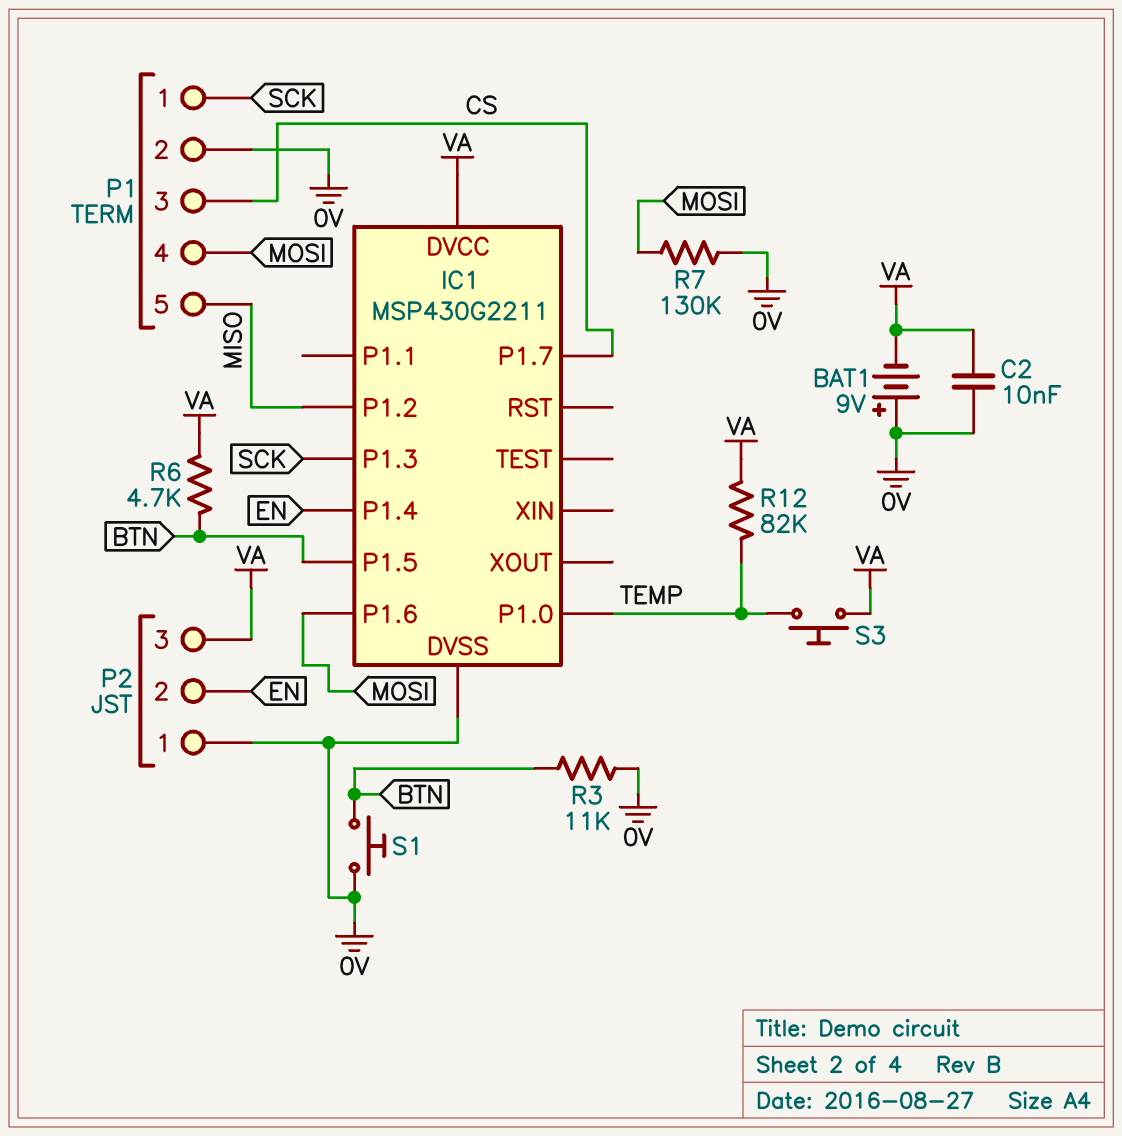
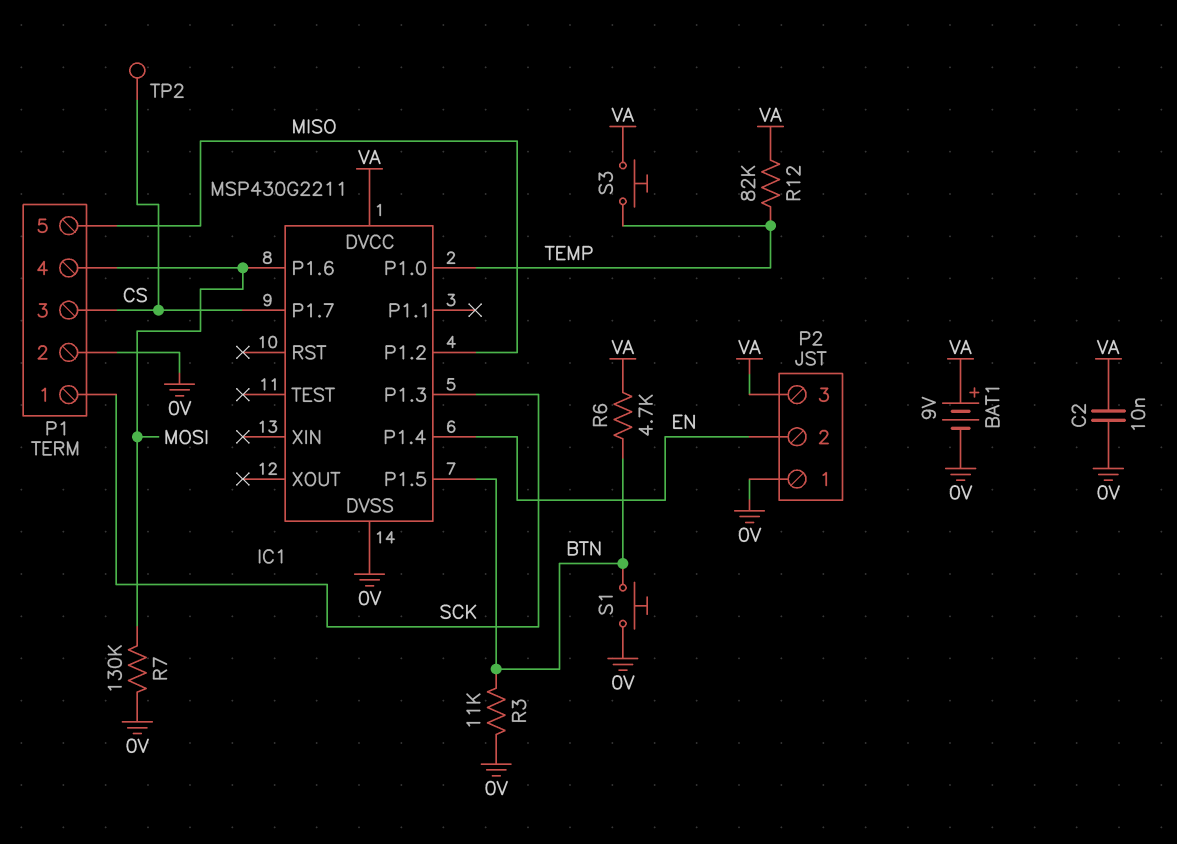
BAT1: 9V (plus 0V, minus VA) -> 9V (plus VA, minus 0V)
TP2: none -> test point (CS)

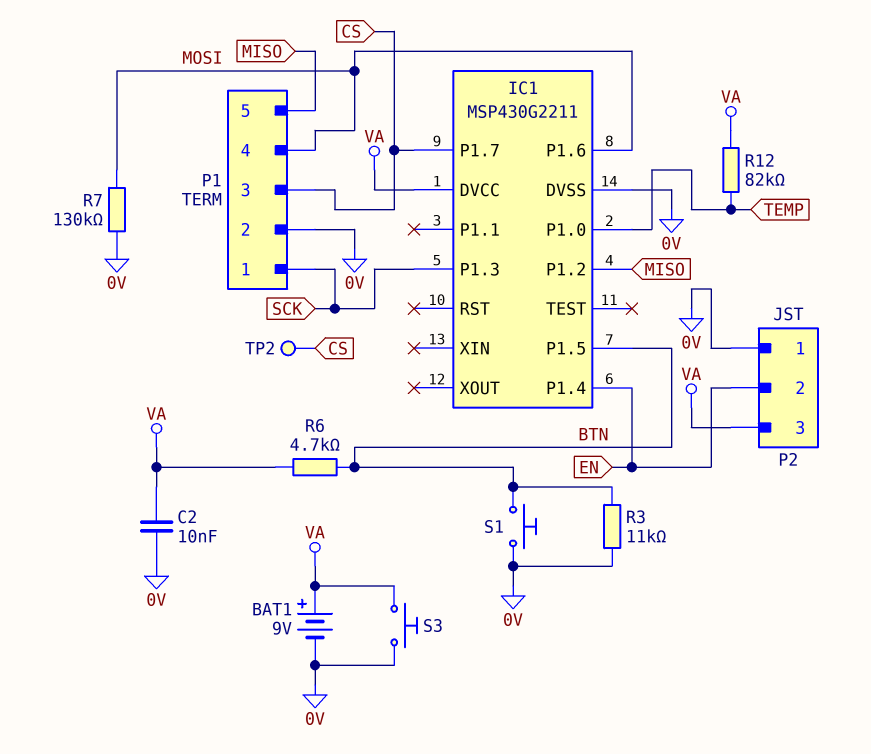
S3: button (TEMP, VA) -> button (0V, VA)

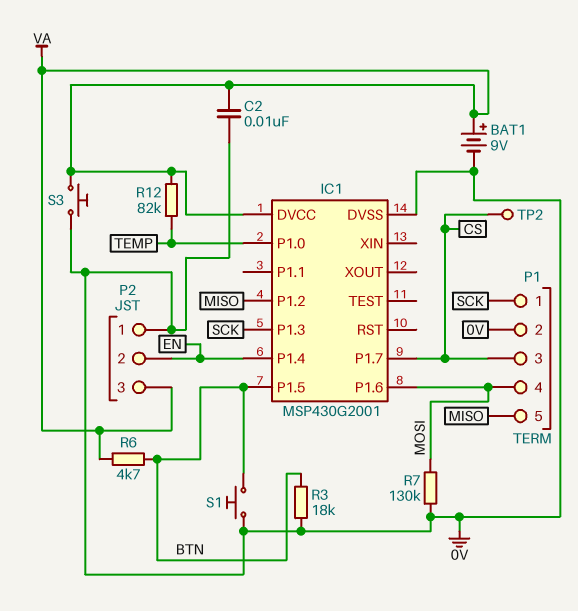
IC1: MSP430G2211 -> MSP430G2001
R3: 11k (0V, BTN) -> 18k (0V, BTN)

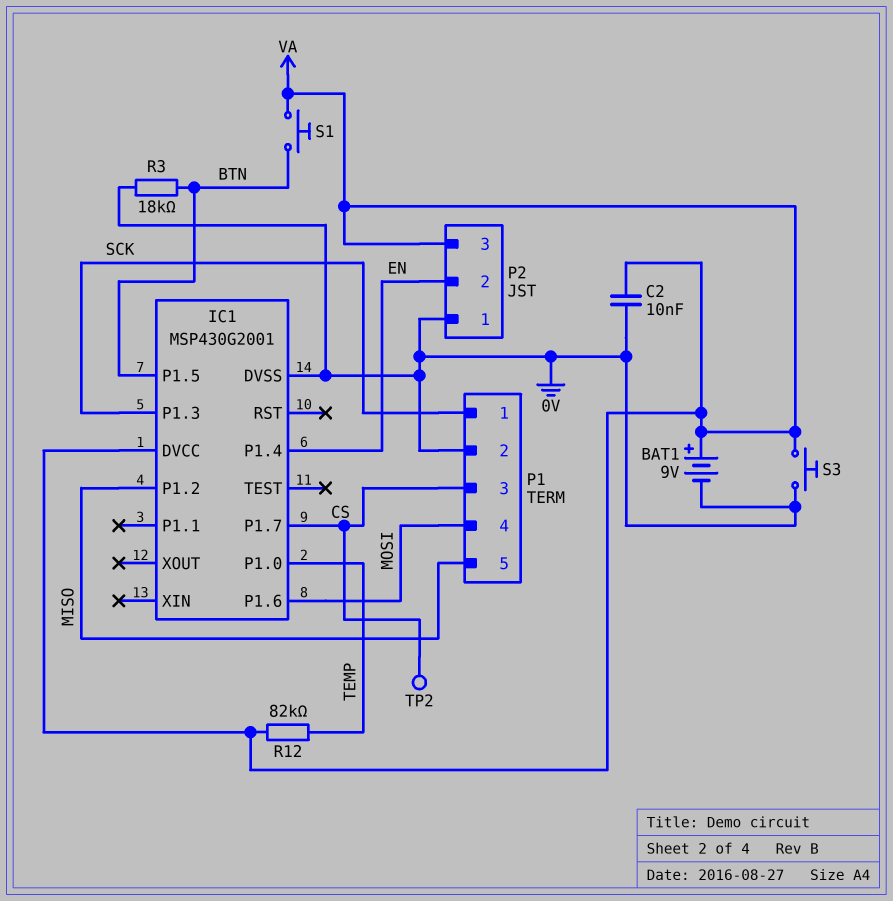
R6: 4.7k (BTN, VA) -> none
R7: 130k (0V, MOSI) -> none
S1: button (0V, BTN) -> button (BTN, VA)

